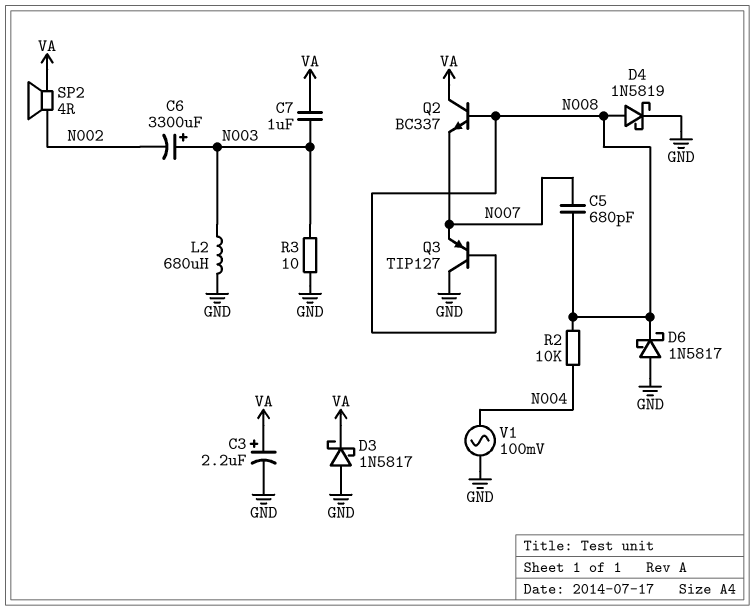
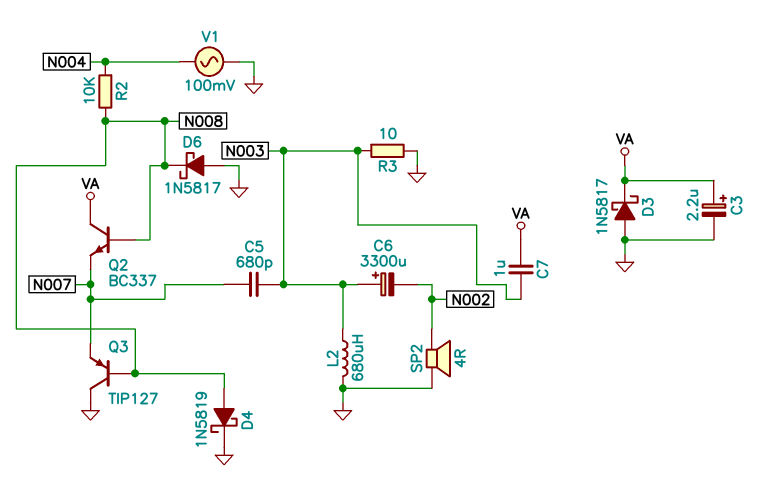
C5: 680pF (N007, N008) -> 680pF (N003, N007)
SP2: speaker 4R (N002, VA) -> speaker 4R (GND, N002)

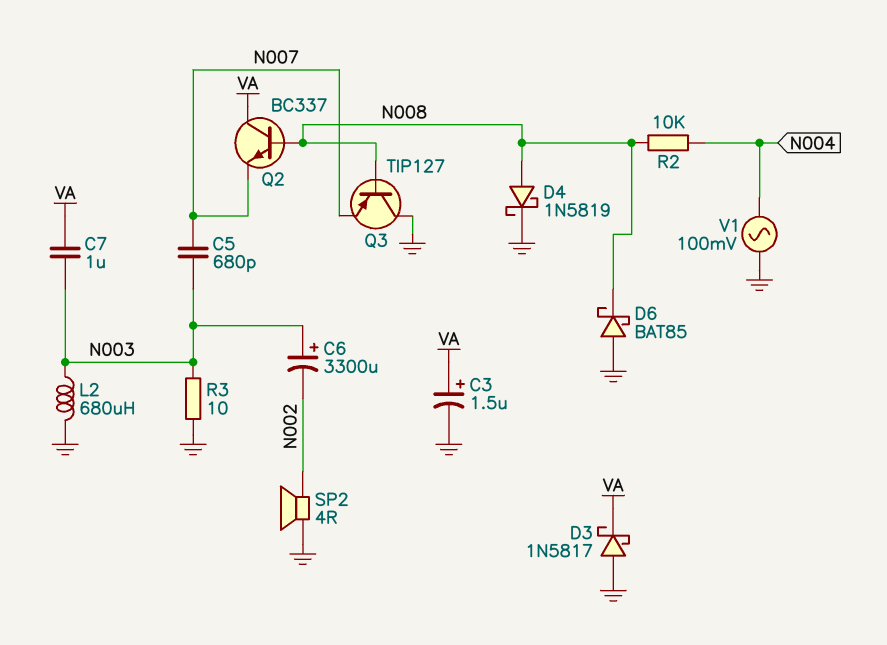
C3: 2.2uF (plus VA, minus GND) -> 1.5uF (plus VA, minus GND)
D6: schottky 1N5817 (A GND, K N008) -> schottky BAT85 (A GND, K N008)

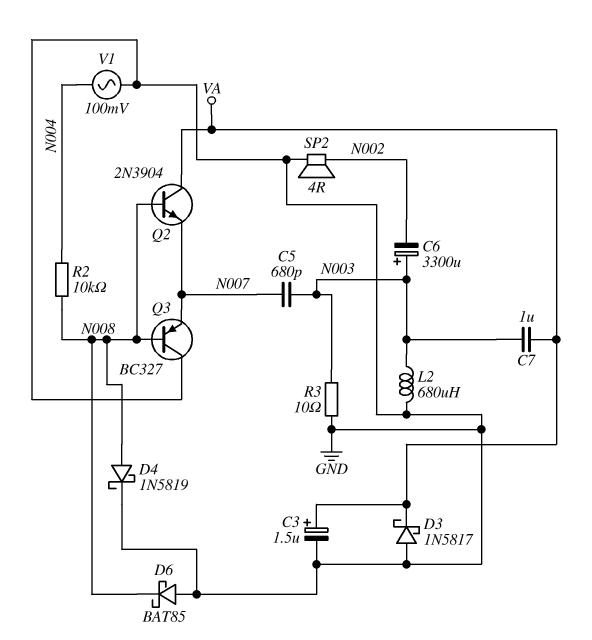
Q2: NPN BC337 (B N008, C VA, E N007) -> NPN 2N3904 (B N008, C VA, E N007)
Q3: PNP TIP127 (B N008, C GND, E N007) -> PNP BC327 (B N008, C GND, E N007)

